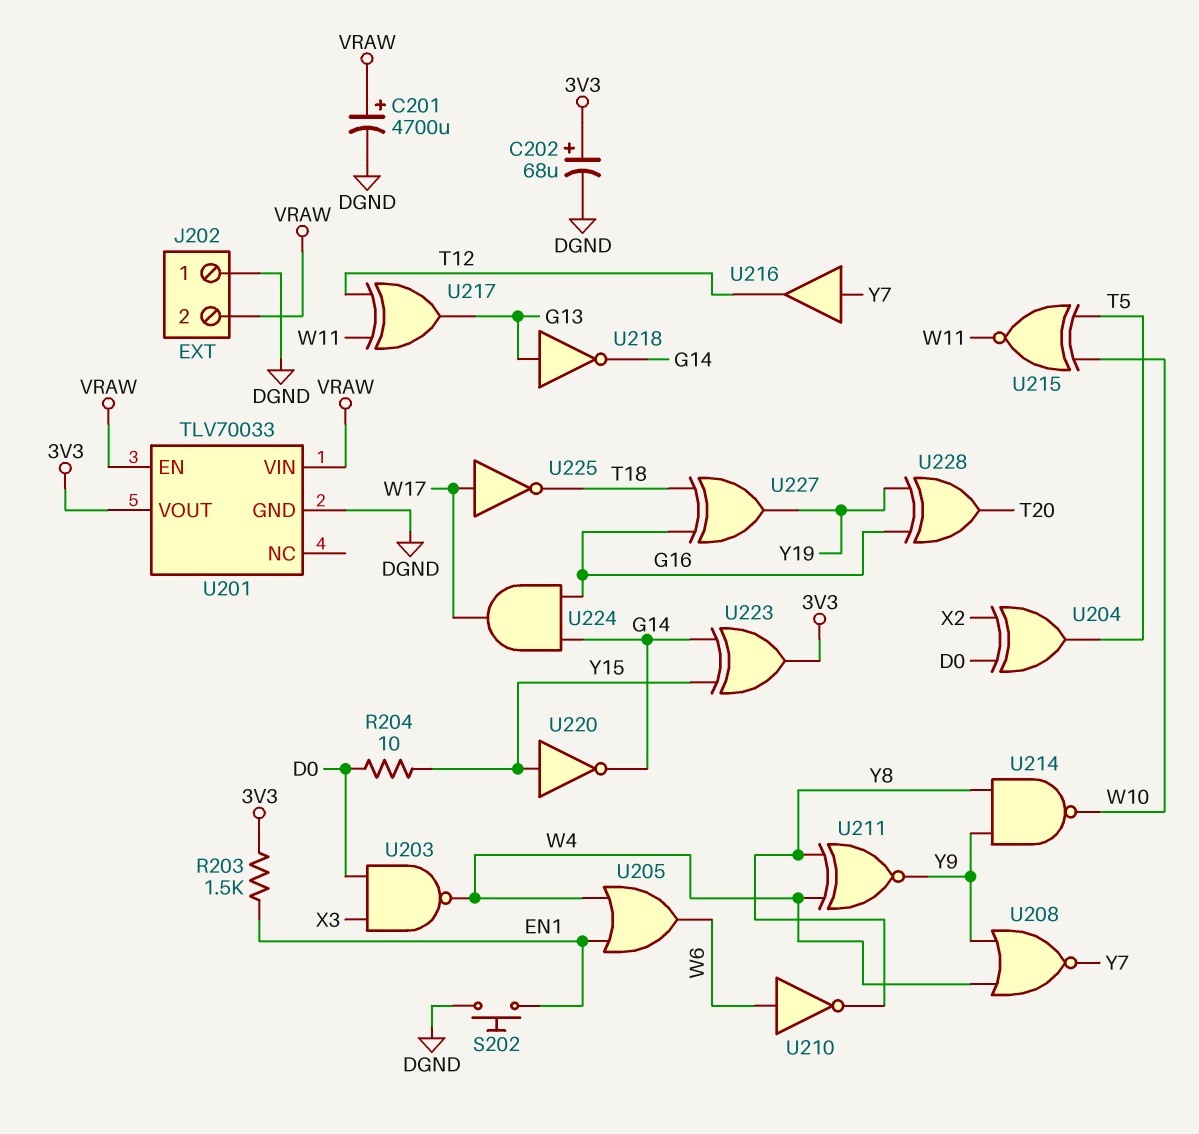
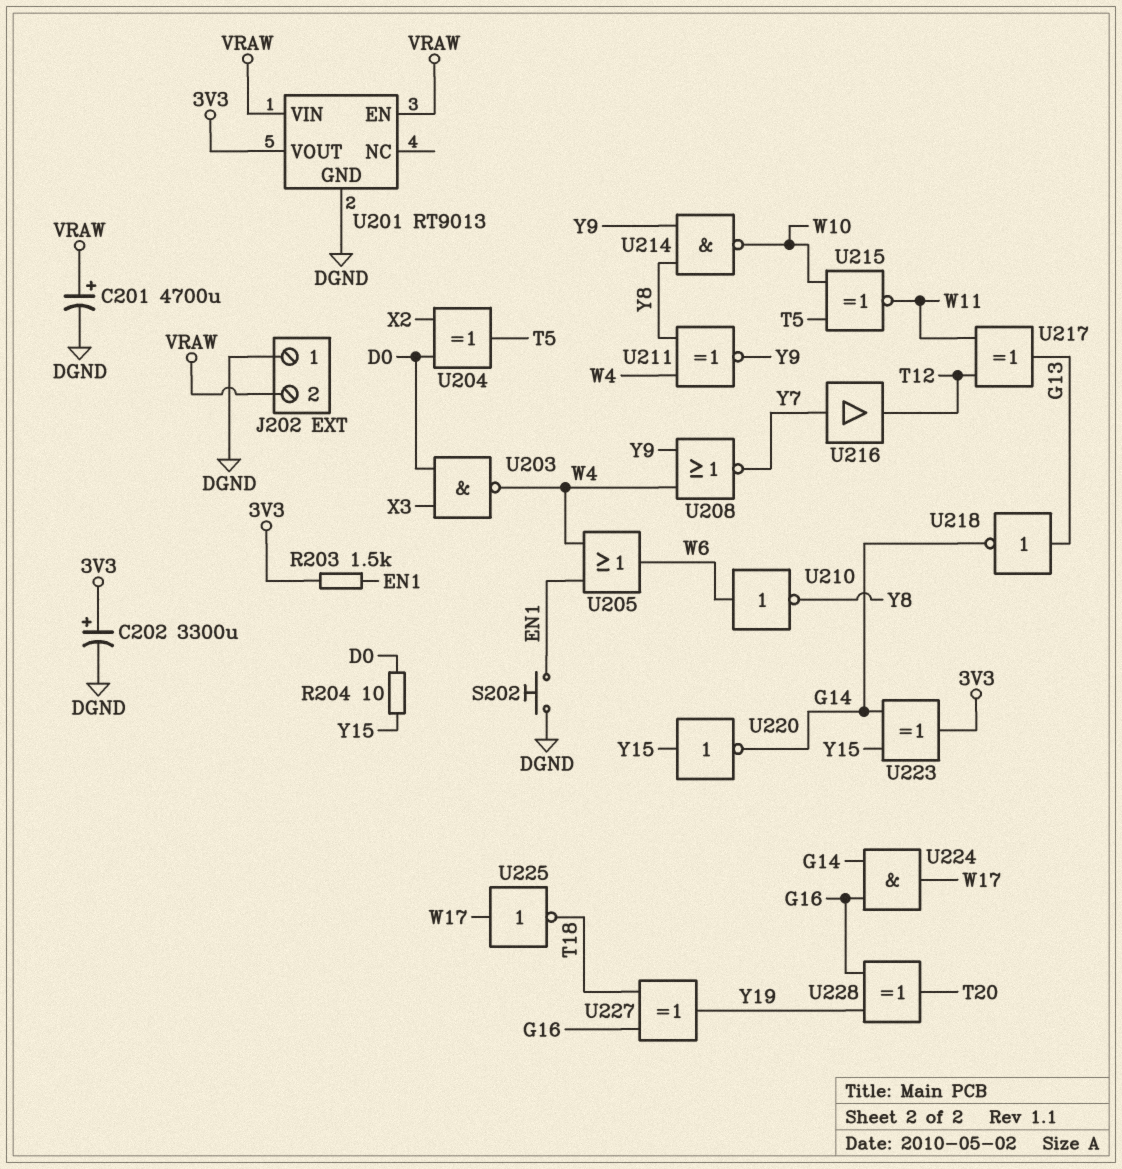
C202: 68uF (plus 3V3, minus DGND) -> 3300uF (plus 3V3, minus DGND)
U201: TLV70033 -> RT9013

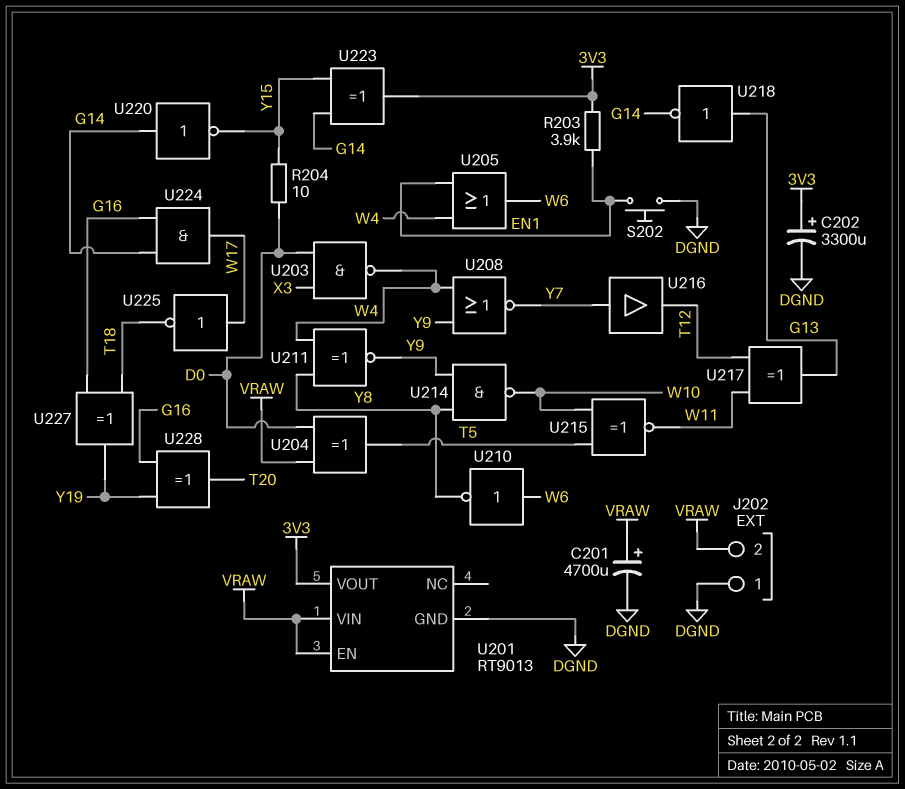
R203: 1.5k (3V3, EN1) -> 3.9k (3V3, EN1)
U204: XOR (in D0, in X2, out T5) -> XOR (in D0, in VRAW, out T5)
U220: NOT (in Y15, out G14) -> NOT (in G14, out Y15)

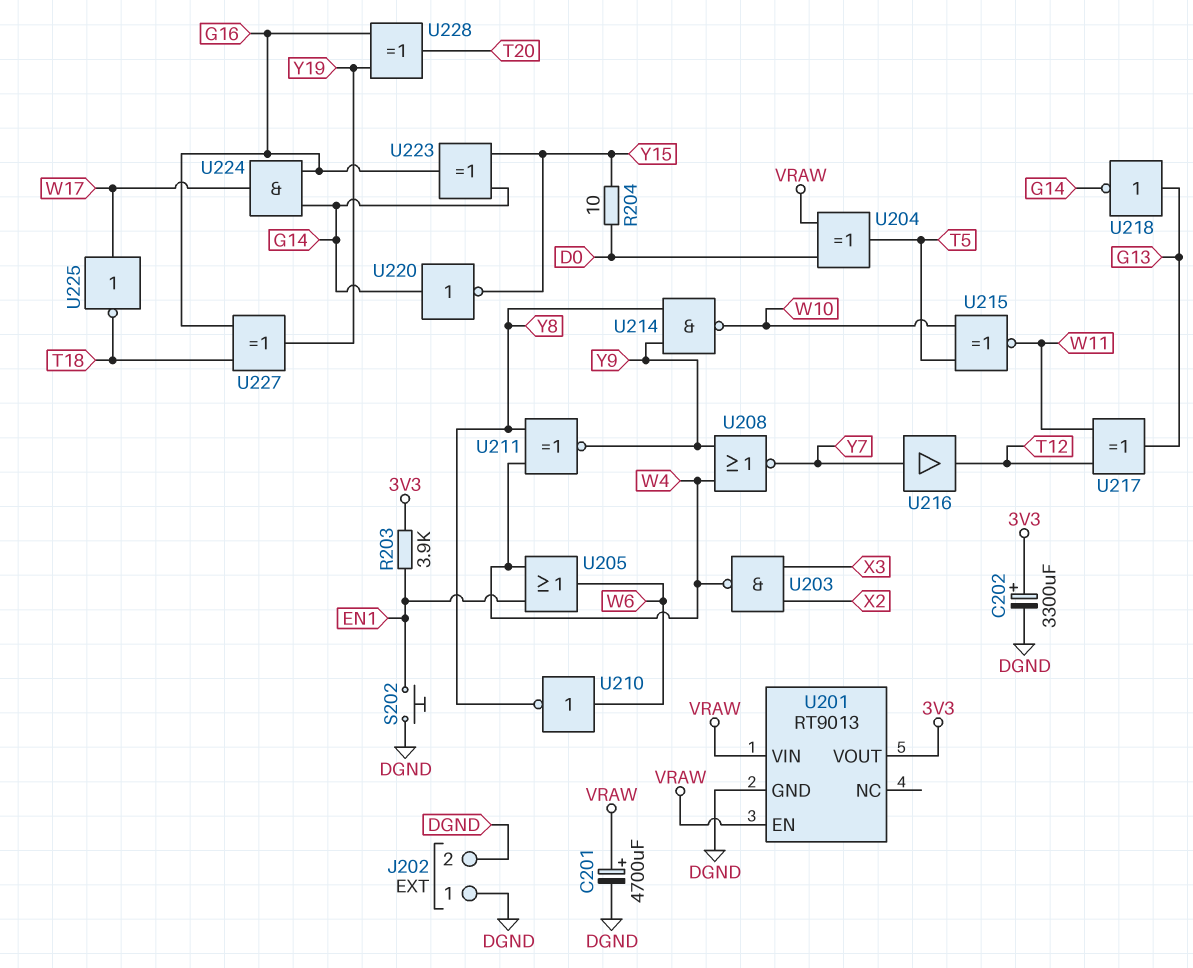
J202 pin 2: VRAW -> DGND
U203: NAND (in D0, in X3, out W4) -> NAND (in X2, in X3, out W4)
U223: XOR (in G14, in Y15, out 3V3) -> XOR (in G14, in Y15, out G16)

